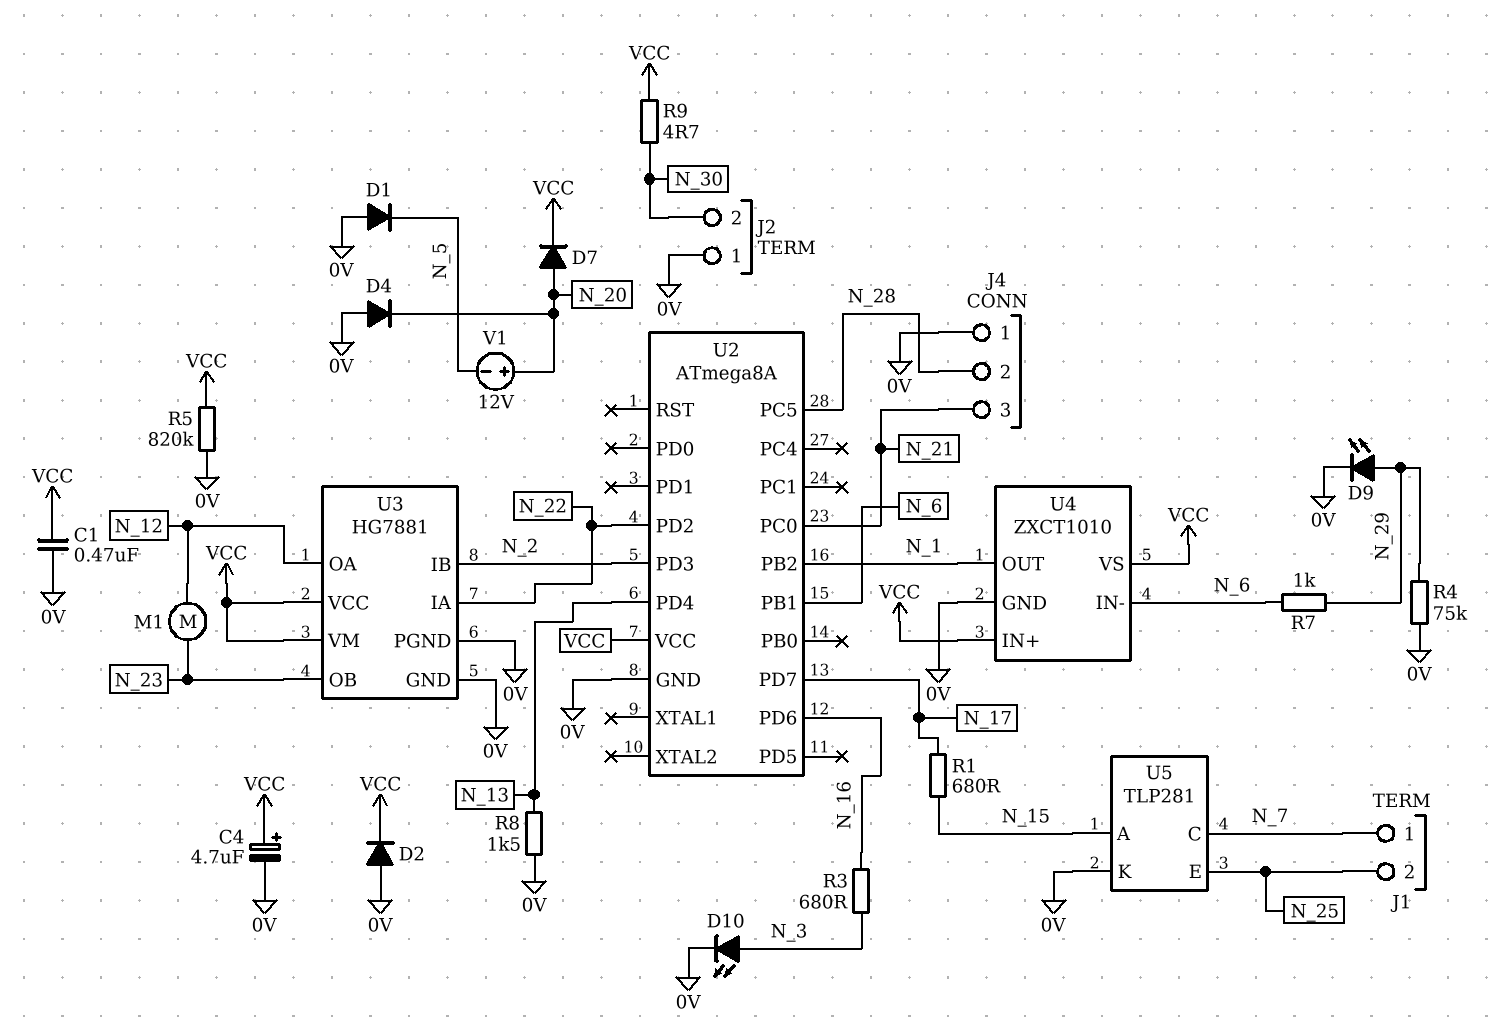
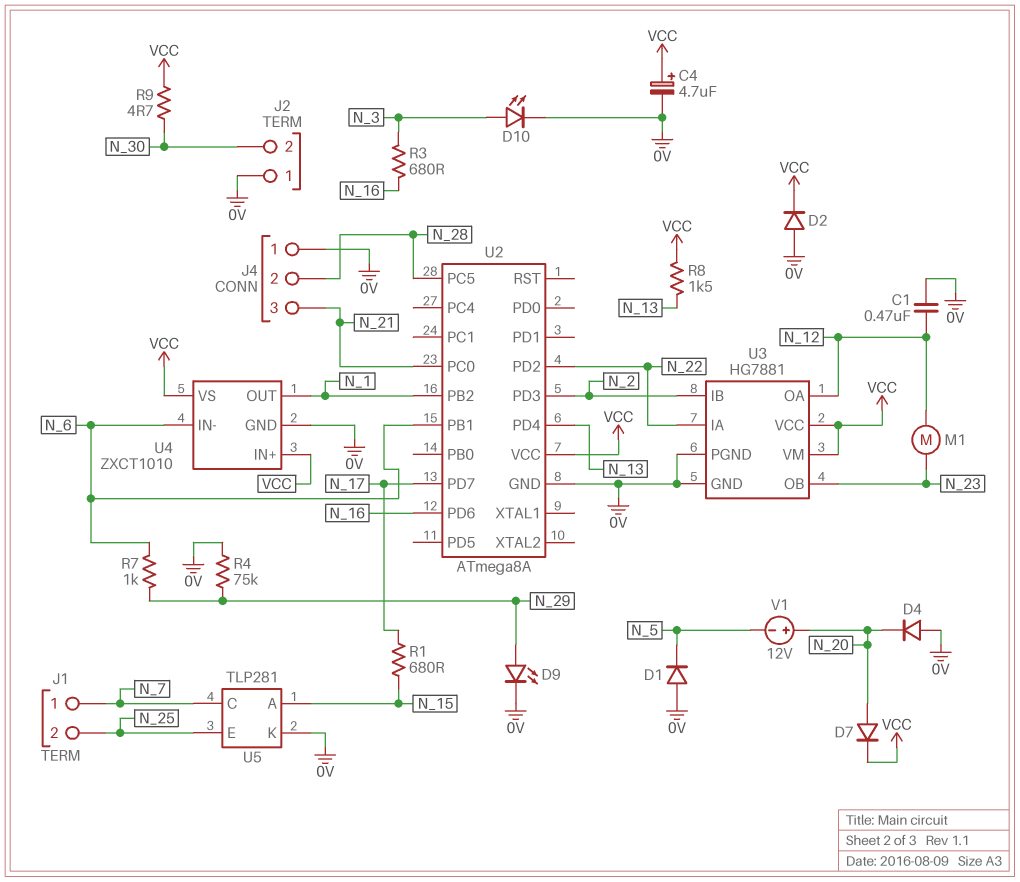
C1: 470nF (0V, VCC) -> 470nF (0V, N_12)
R5: 820k (0V, VCC) -> none
R8: 1.5k (0V, N_13) -> 1.5k (N_13, VCC)

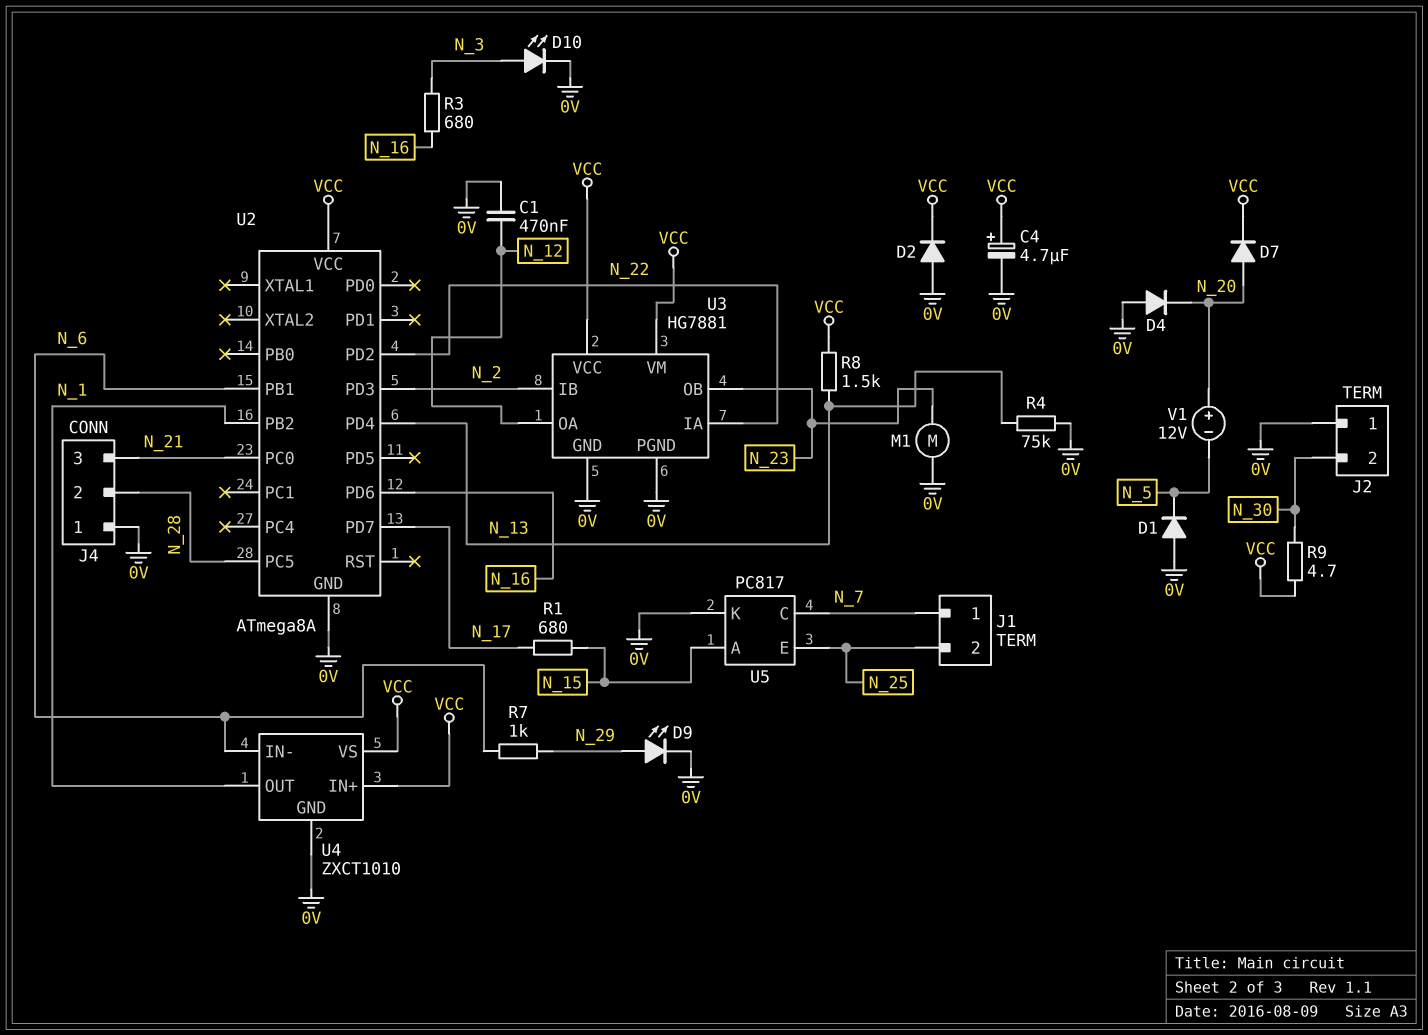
M1: motor (N_12, N_23) -> motor (0V, N_23)
R4: 75k (0V, N_29) -> 75k (0V, N_13)
U5: TLP281 -> PC817

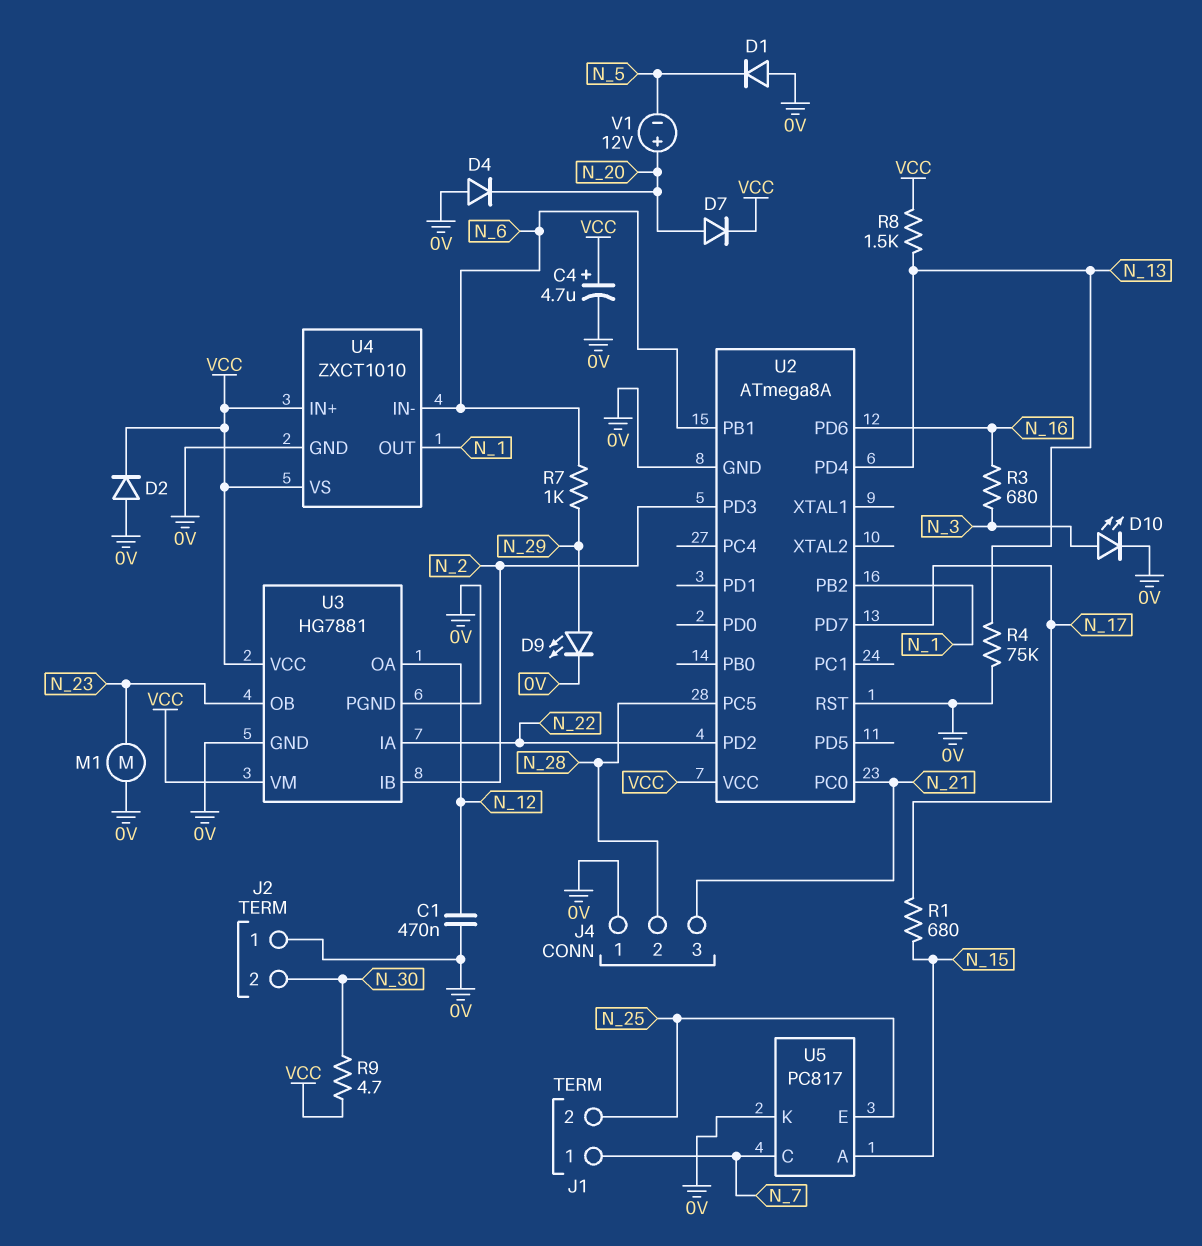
U2 pin RST: none -> 0V

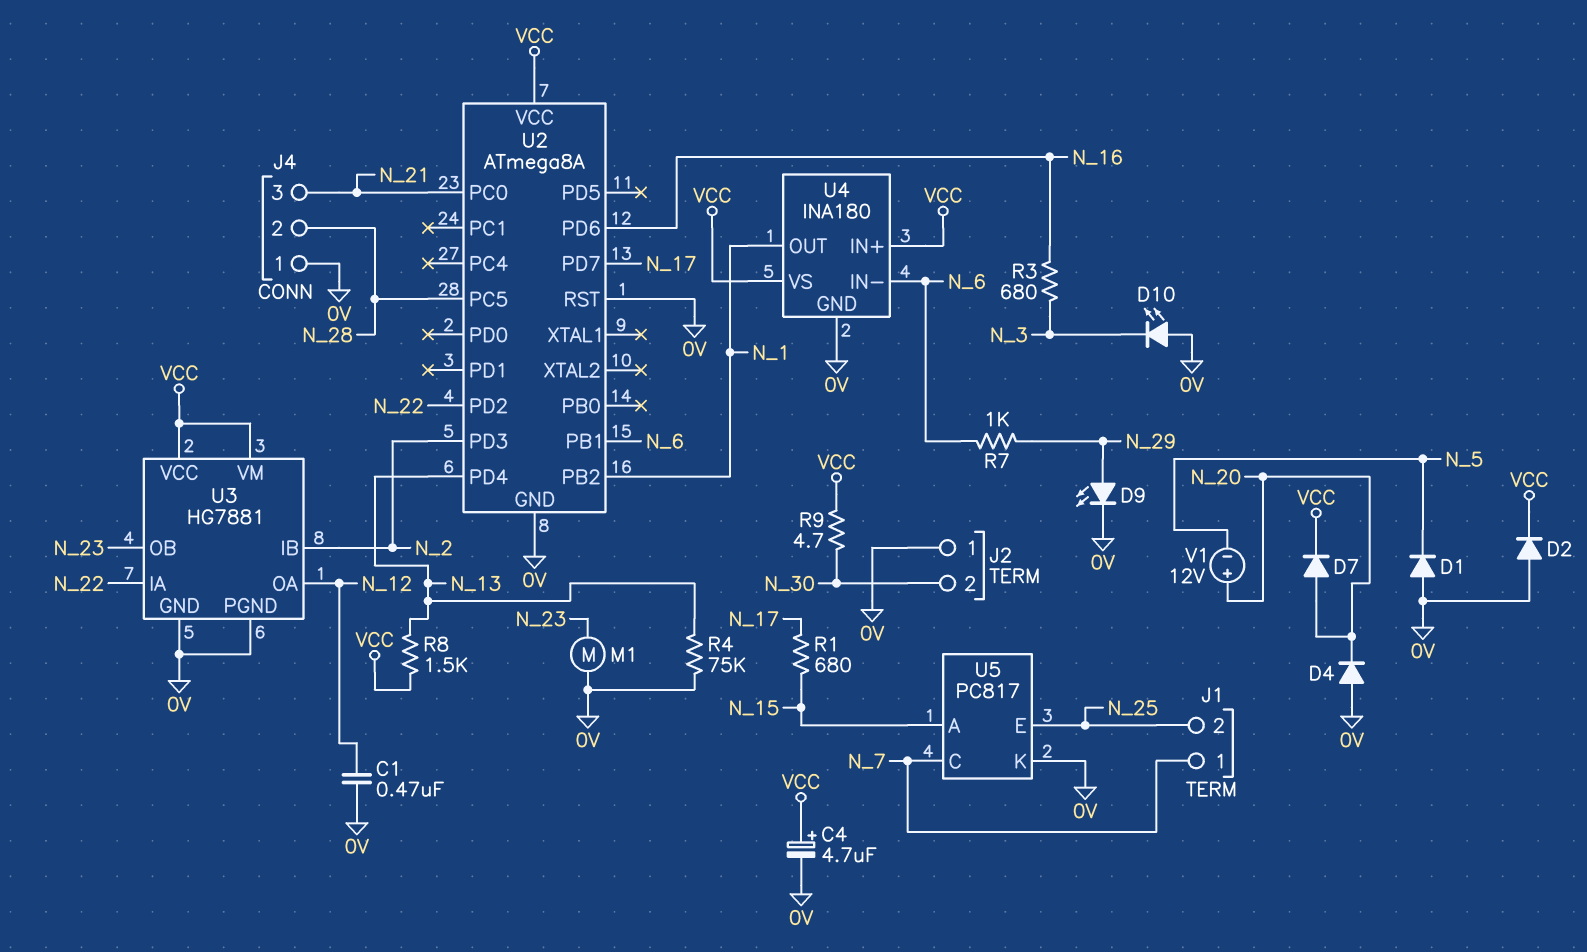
D10: LED (A N_3, K 0V) -> LED (A 0V, K N_3)
U4: ZXCT1010 -> INA180

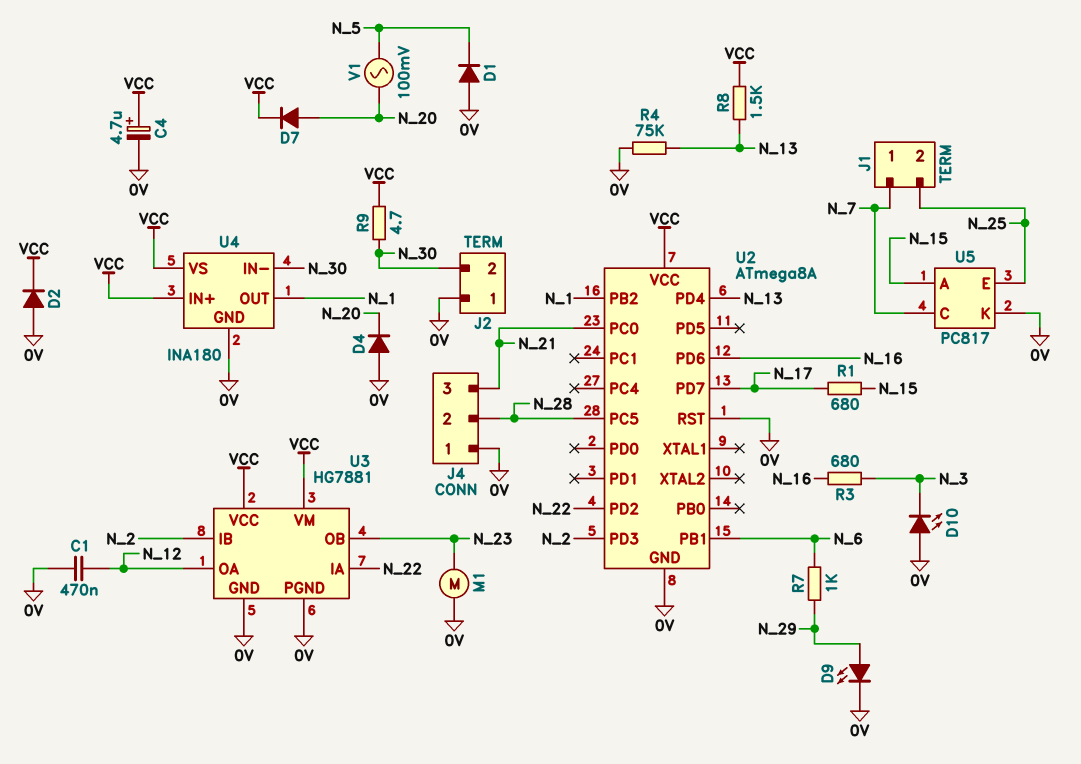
U4 pin IN-: N_6 -> N_30
V1: 12V (plus N_20, minus N_5) -> AC 100mV (N_5, N_20)

